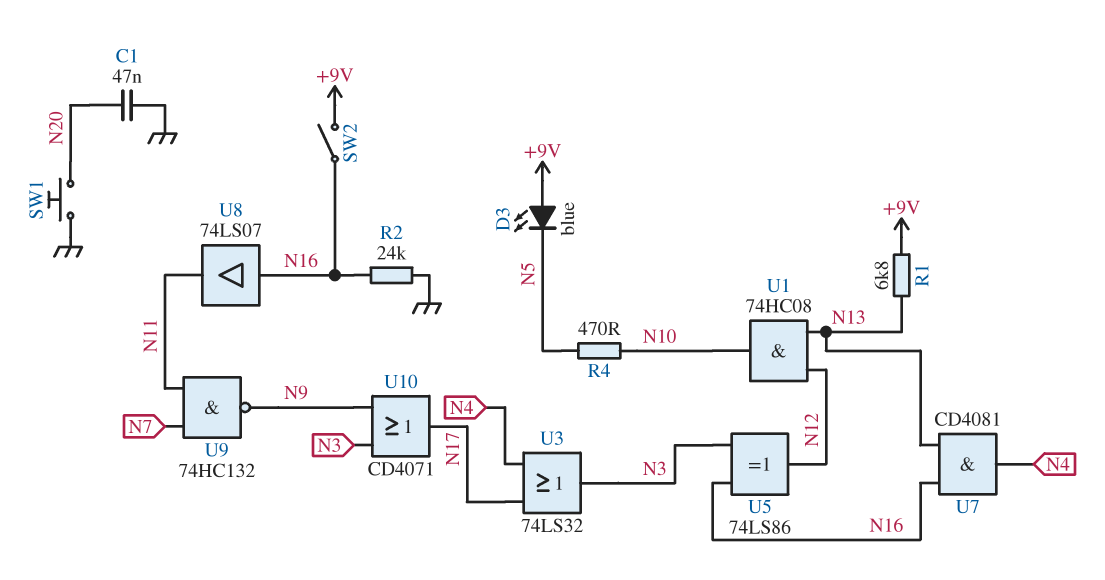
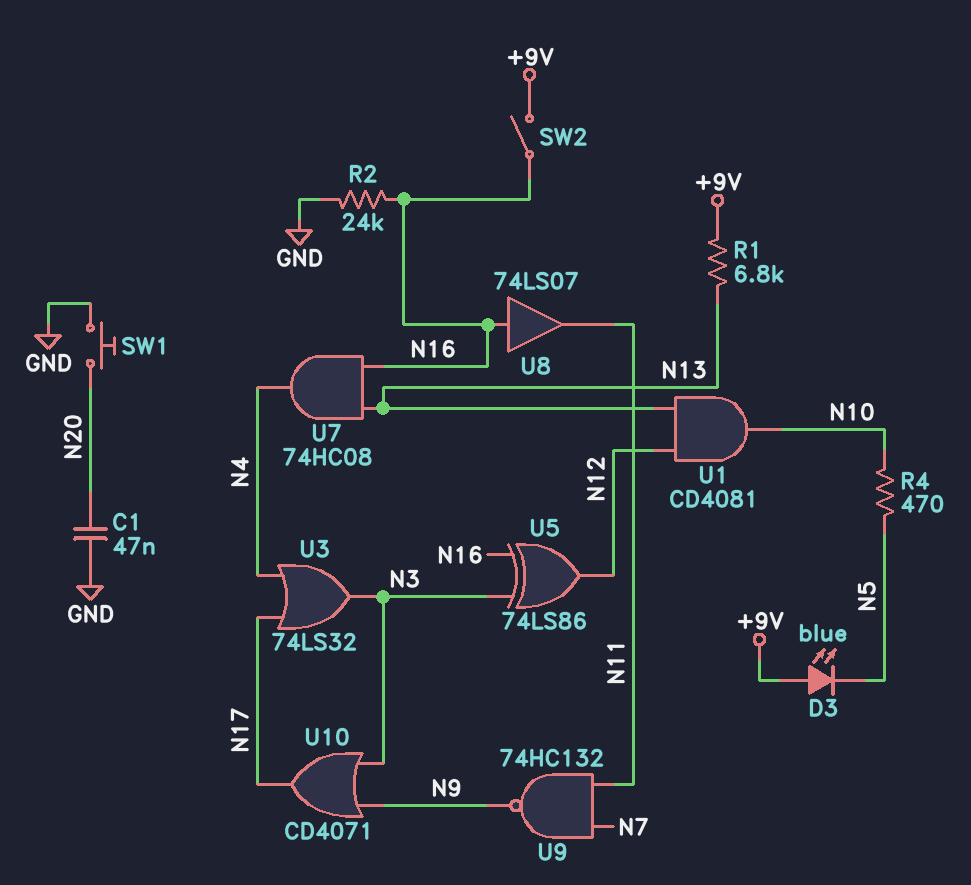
U1: AND 74HC08 (in N12, in N13, out N10) -> AND CD4081 (in N12, in N13, out N10)
U7: AND CD4081 (in N13, in N16, out N4) -> AND 74HC08 (in N13, in N16, out N4)

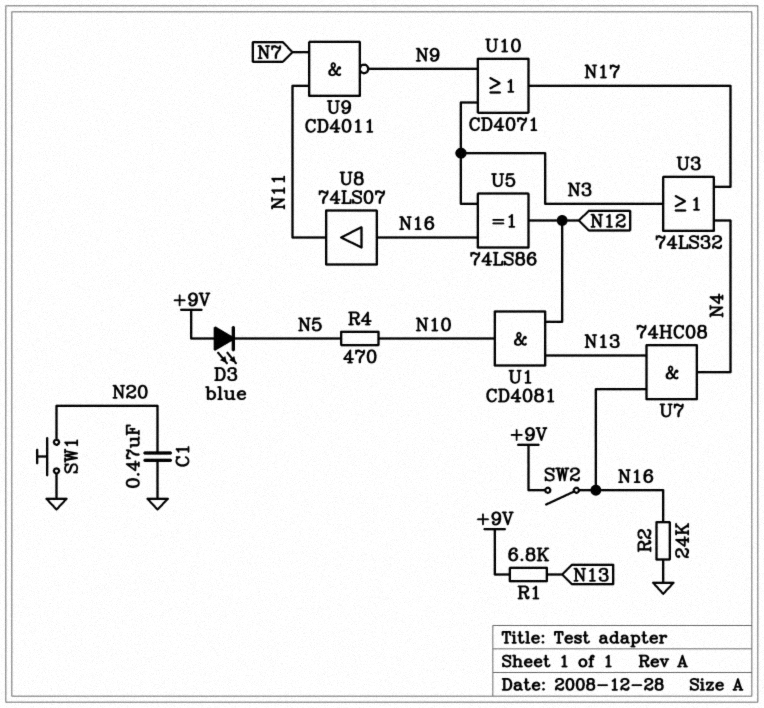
C1: 47nF (GND, N20) -> 470nF (GND, N20)
U9: NAND 74HC132 (in N7, in N11, out N9) -> NAND CD4011 (in N7, in N11, out N9)

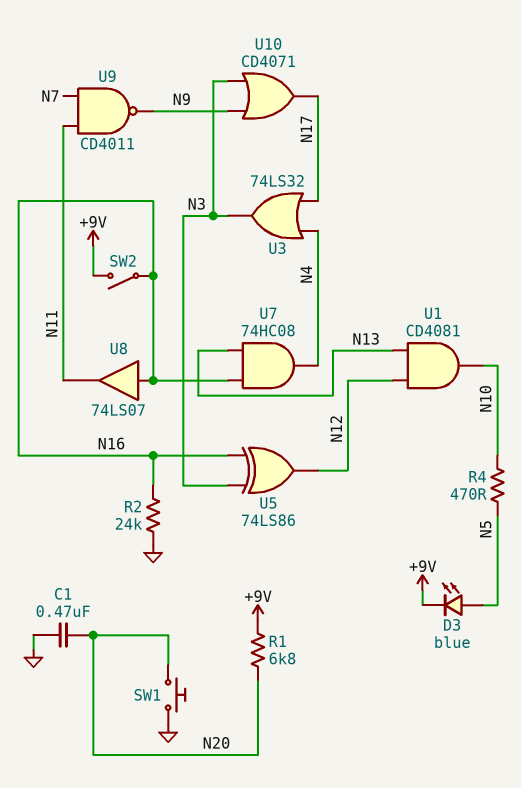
D3: LED blue (A +9V, K N5) -> LED blue (A N5, K +9V)
R1: 6.8k (+9V, N13) -> 6.8k (+9V, N20)

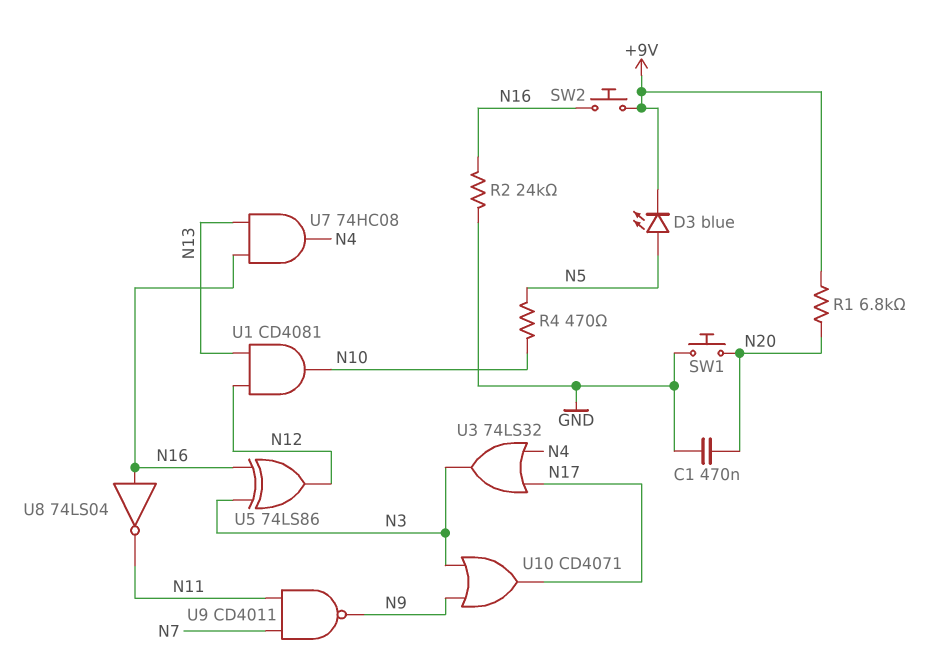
SW2: switch (+9V, N16) -> button (+9V, N16)
U8: buffer 74LS07 (in N16, out N11) -> NOT 74LS04 (in N16, out N11)

